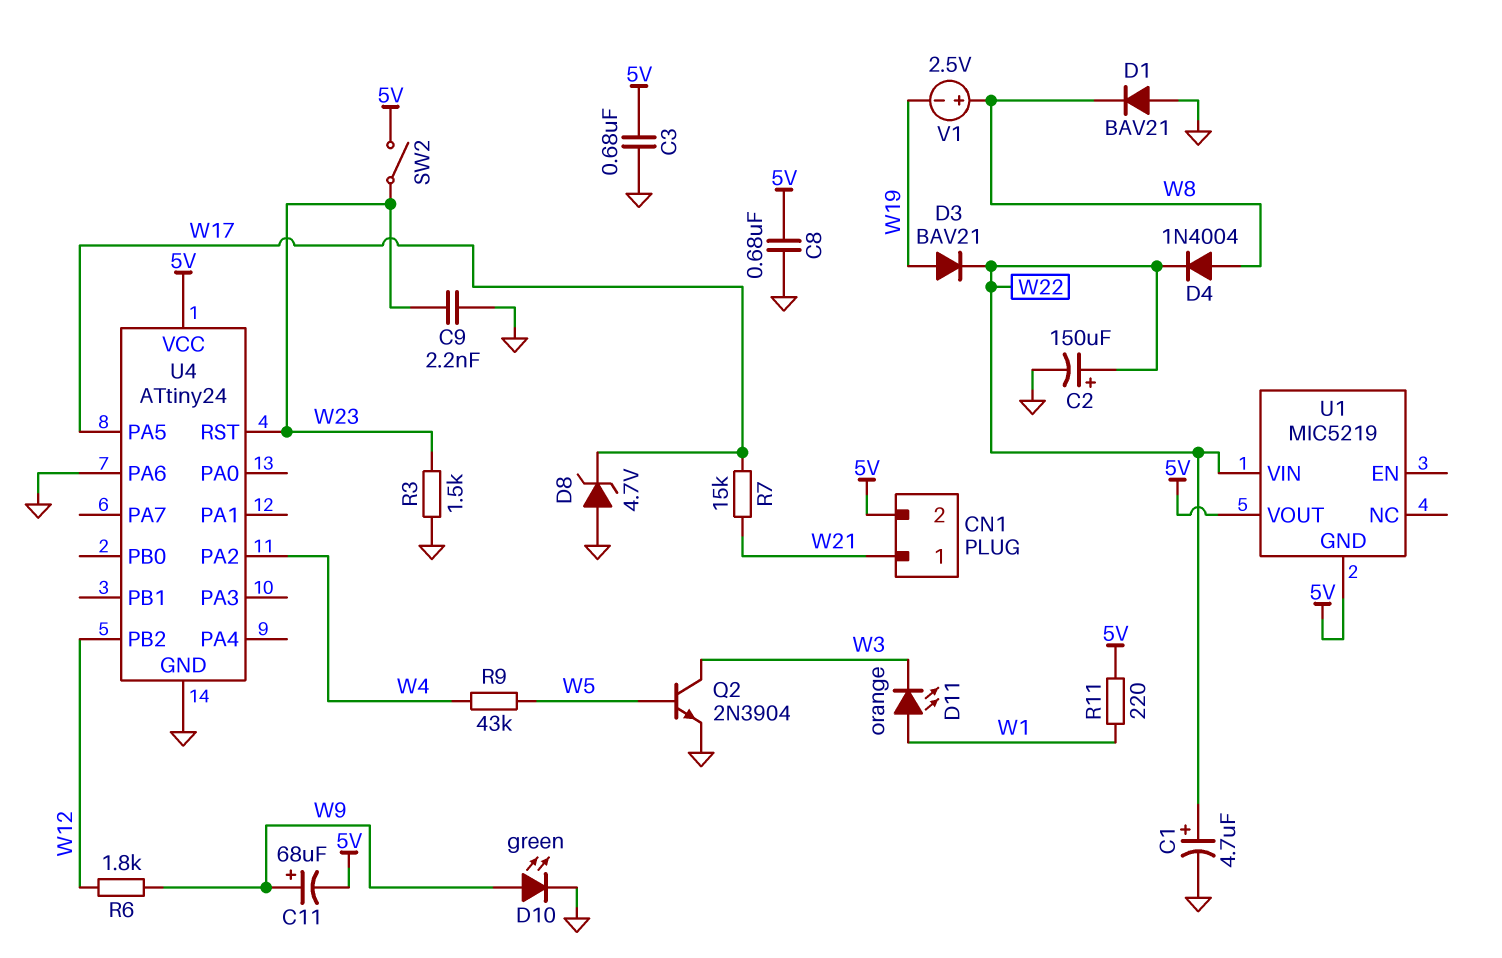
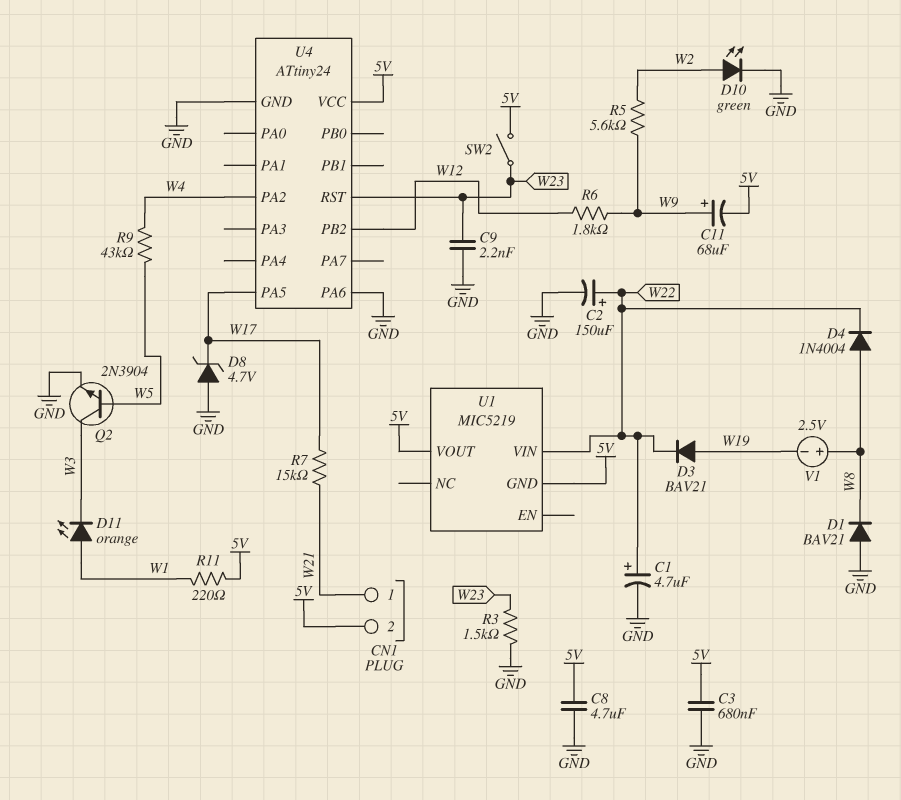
C8: 680nF (5V, GND) -> 4.7uF (5V, GND)
D10: LED green (A W9, K GND) -> LED green (A W2, K GND)
R5: none -> 5.6k (W2, W9)

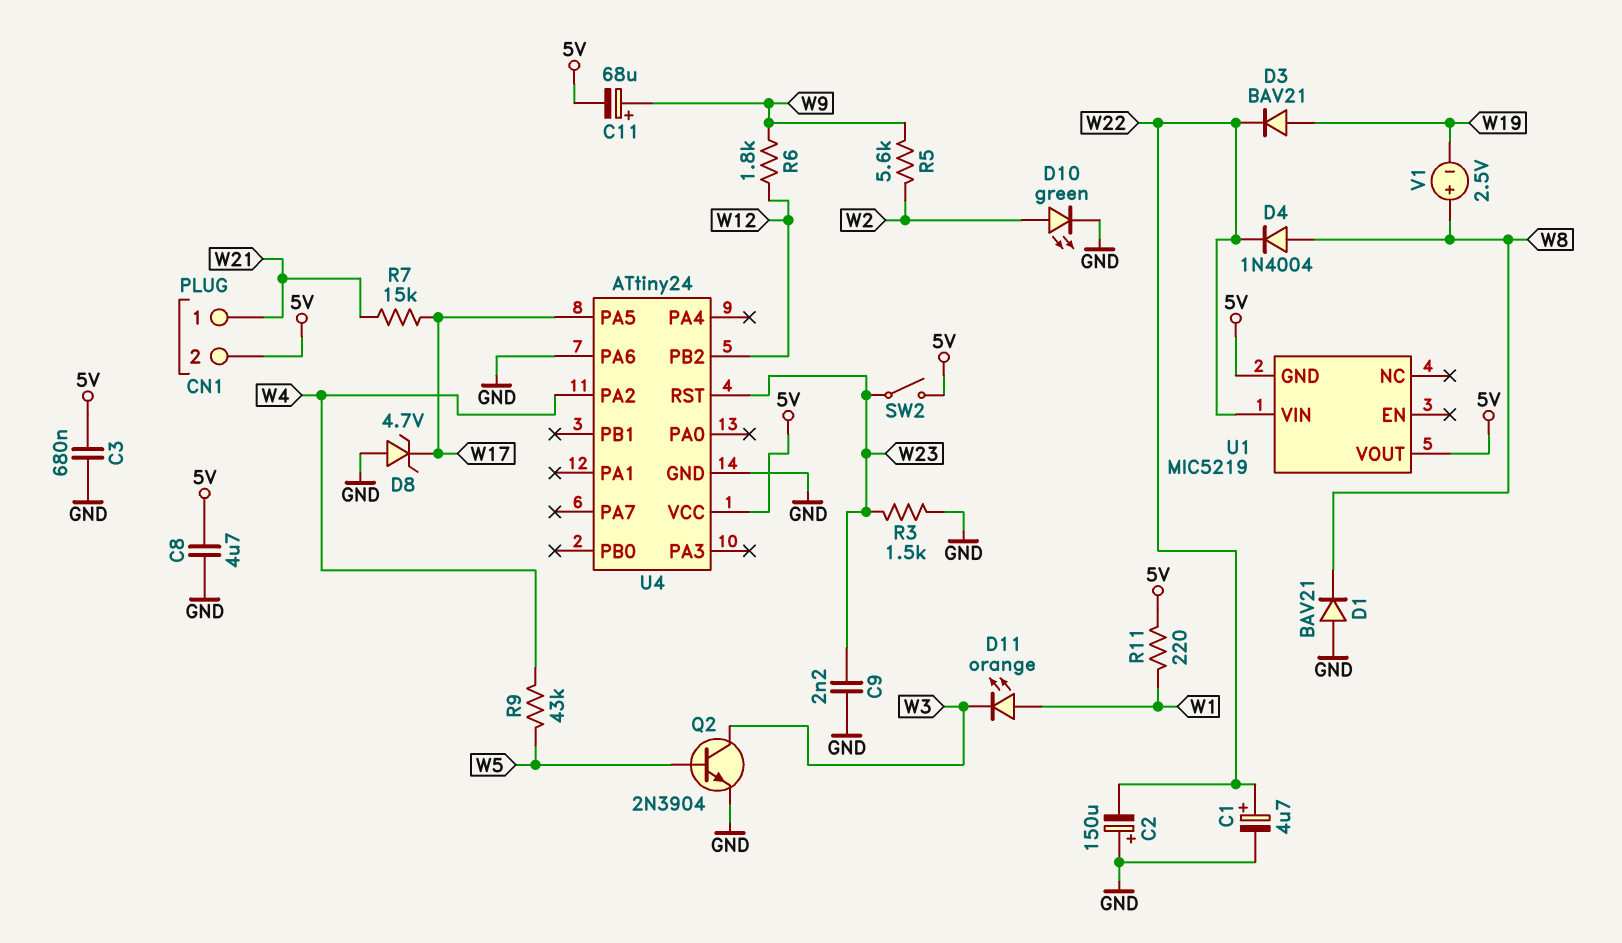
C2: 150uF (plus W22, minus GND) -> 150uF (plus GND, minus W22)

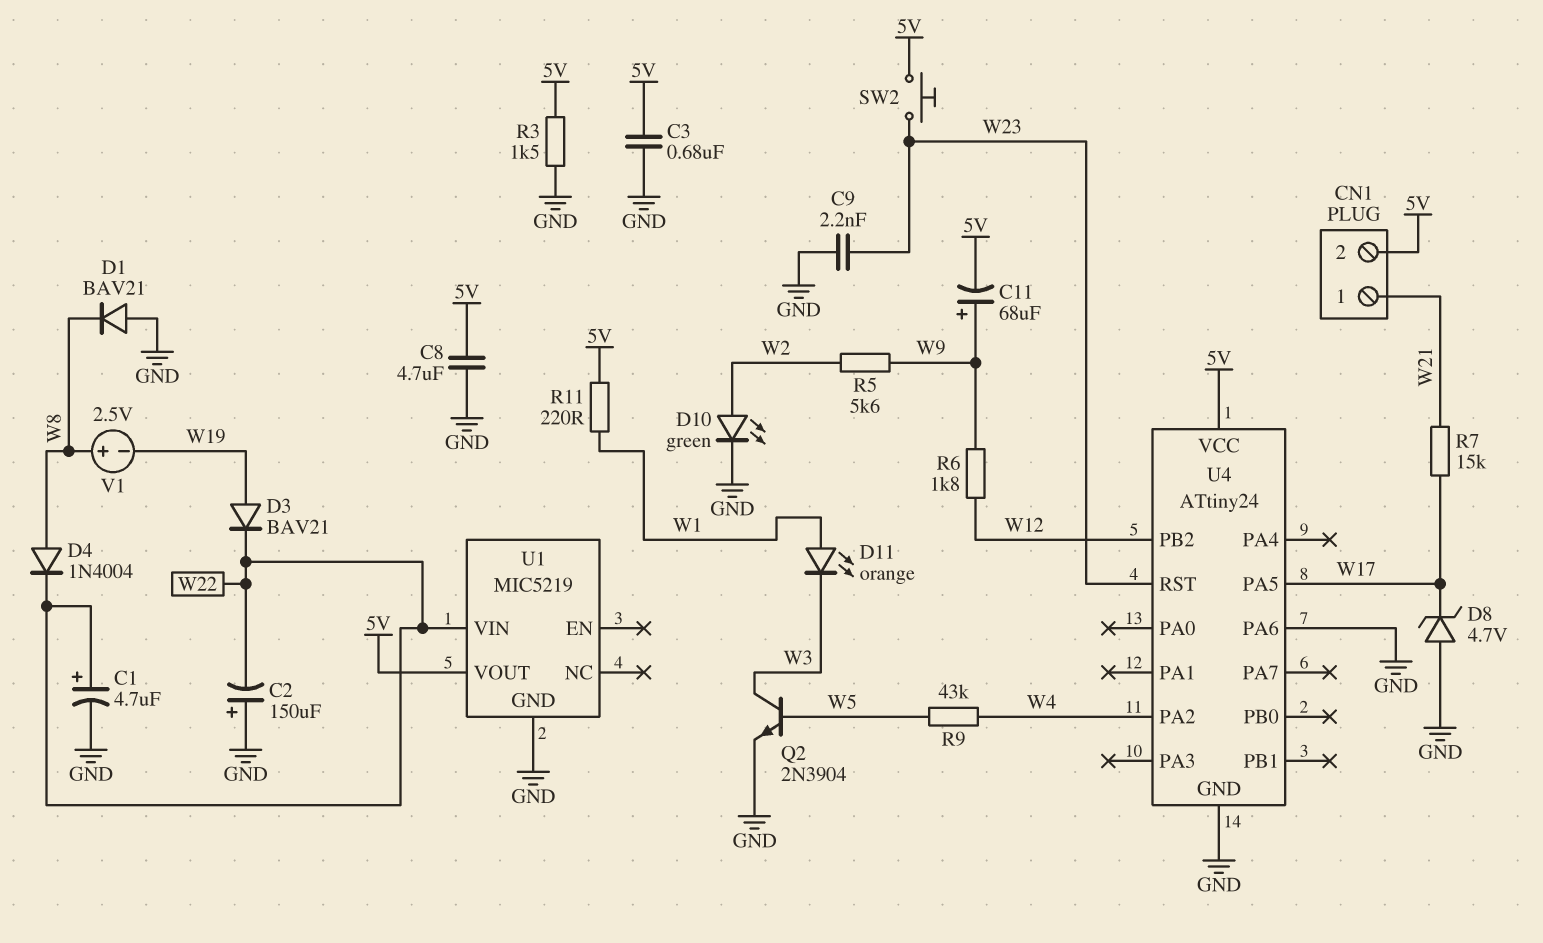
R3: 1.5k (GND, W23) -> 1.5k (5V, GND)
SW2: switch (5V, W23) -> button (5V, W23)
U1 pin GND: 5V -> GND

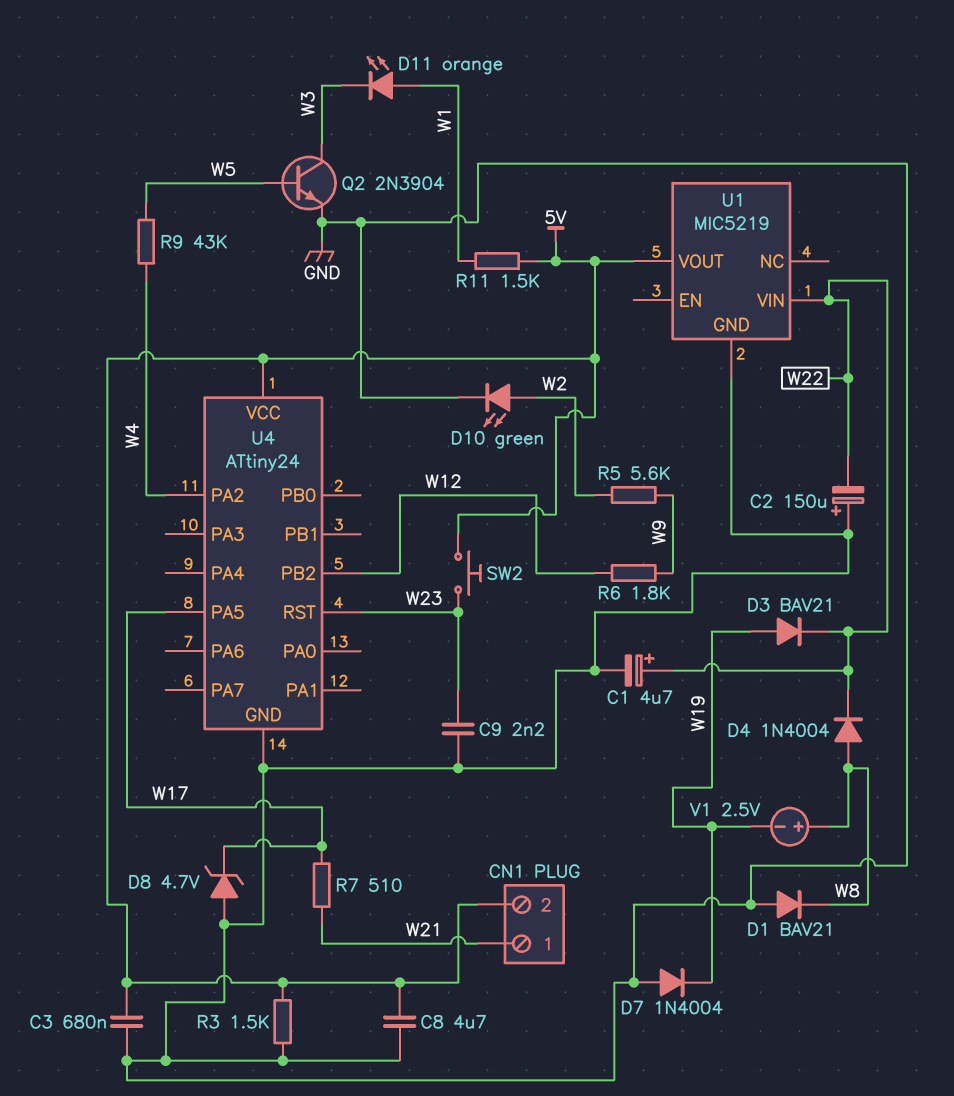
C11: 68uF (plus W9, minus 5V) -> none
D7: none -> diode 1N4004 (A GND, K W19)
R7: 15k (W17, W21) -> 510 (W17, W21)
R11: 220 (5V, W1) -> 1.5k (5V, W1)
U4 pin PA6: GND -> none

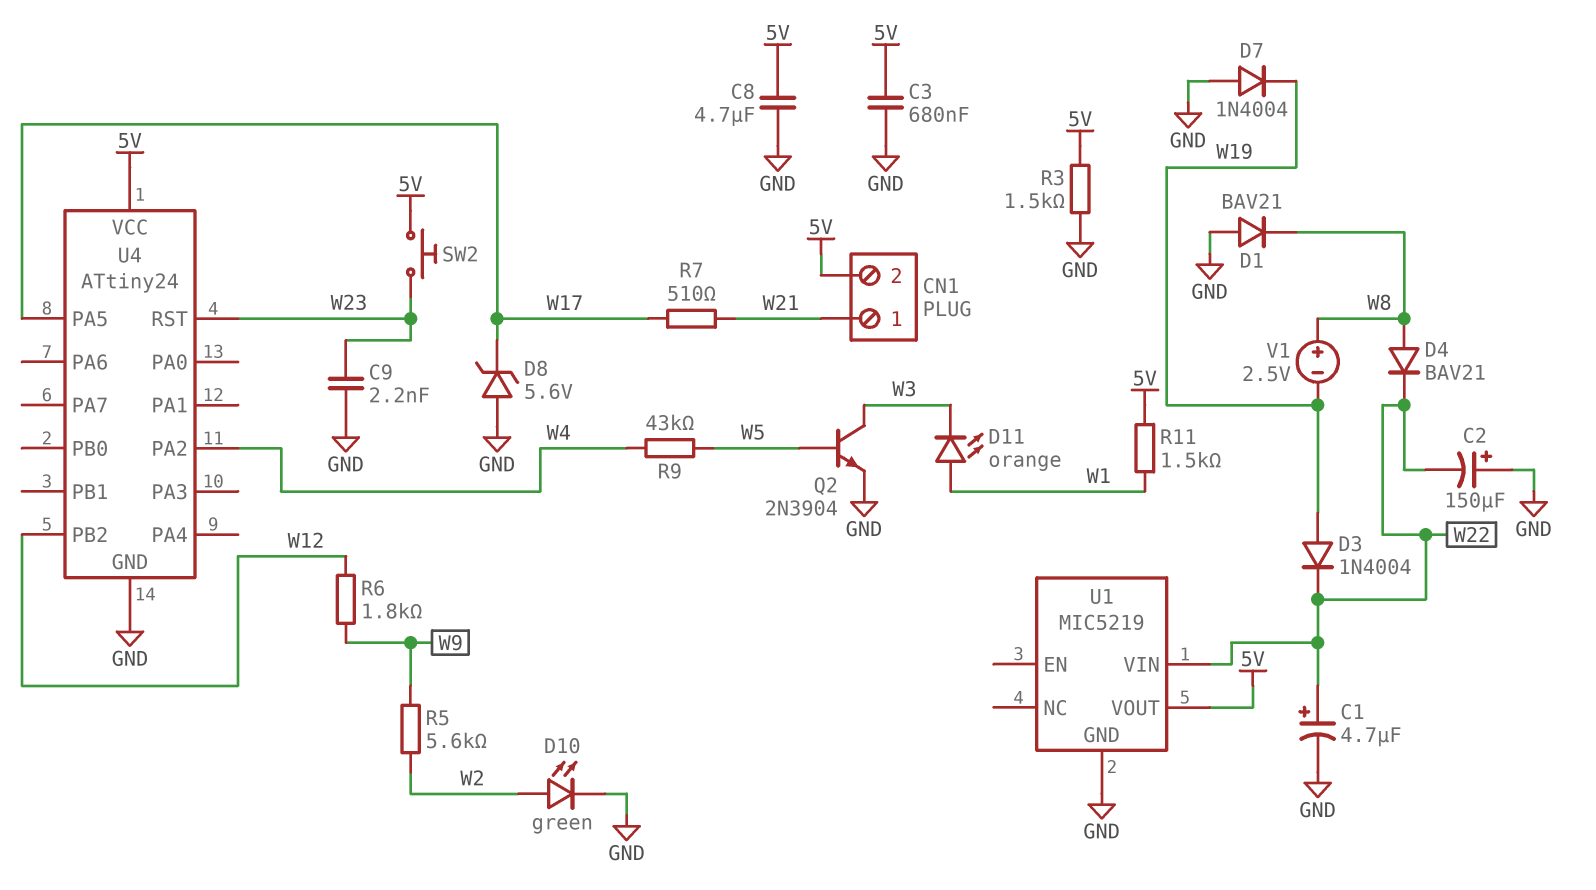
D3: diode BAV21 (A W19, K W22) -> diode 1N4004 (A W19, K W22)
D4: diode 1N4004 (A W8, K W22) -> diode BAV21 (A W8, K W22)
D8: zener 4.7V (A GND, K W17) -> zener 5.6V (A GND, K W17)

